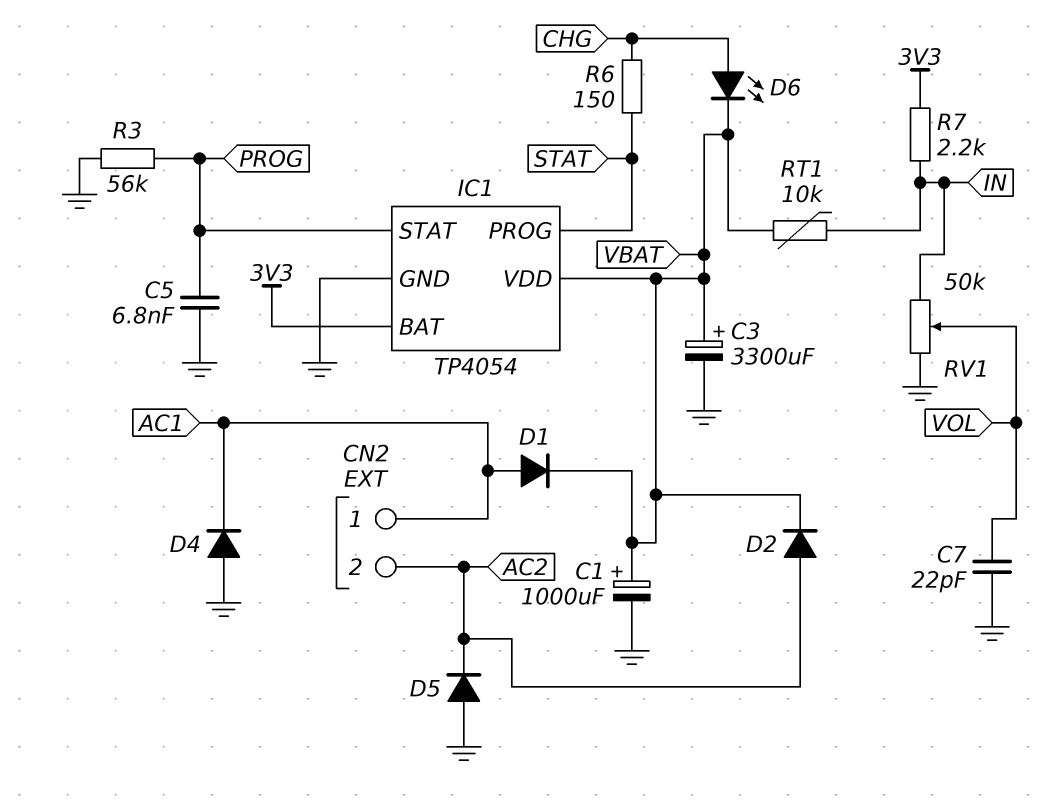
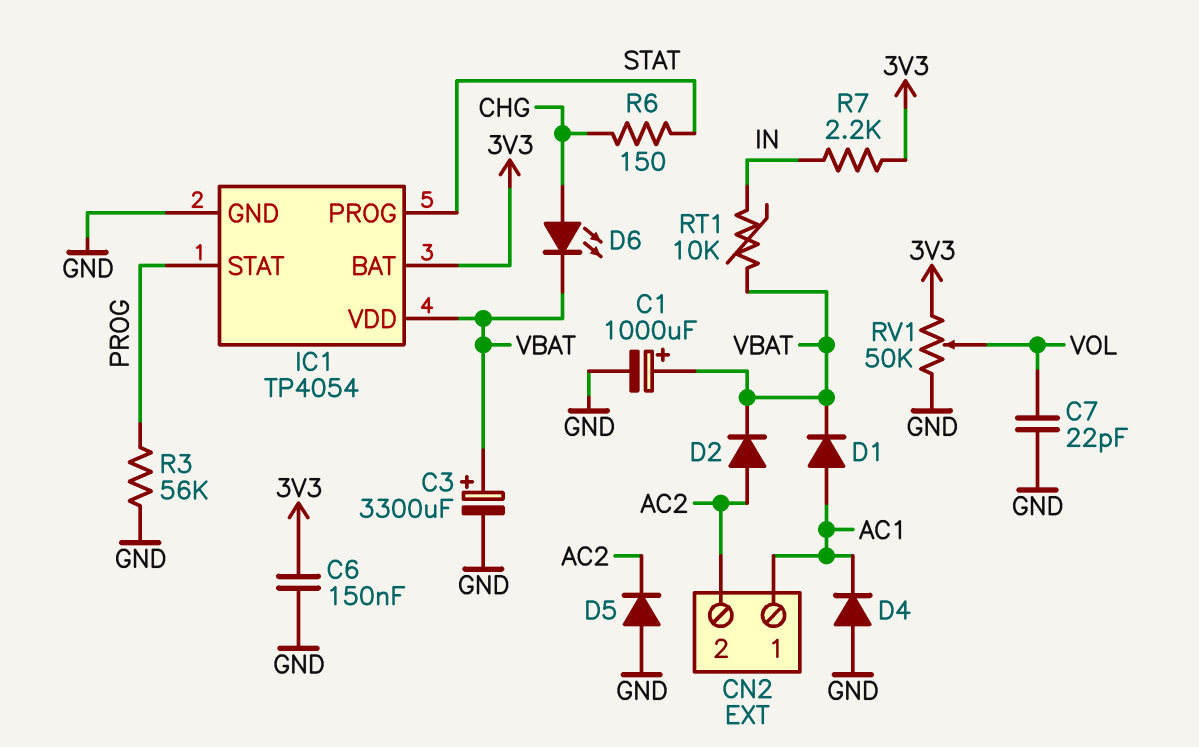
C5: 6.8nF (GND, PROG) -> none
C6: none -> 150nF (3V3, GND)
RV1: 50k (GND, IN, wiper VOL) -> 50k (3V3, GND, wiper VOL)

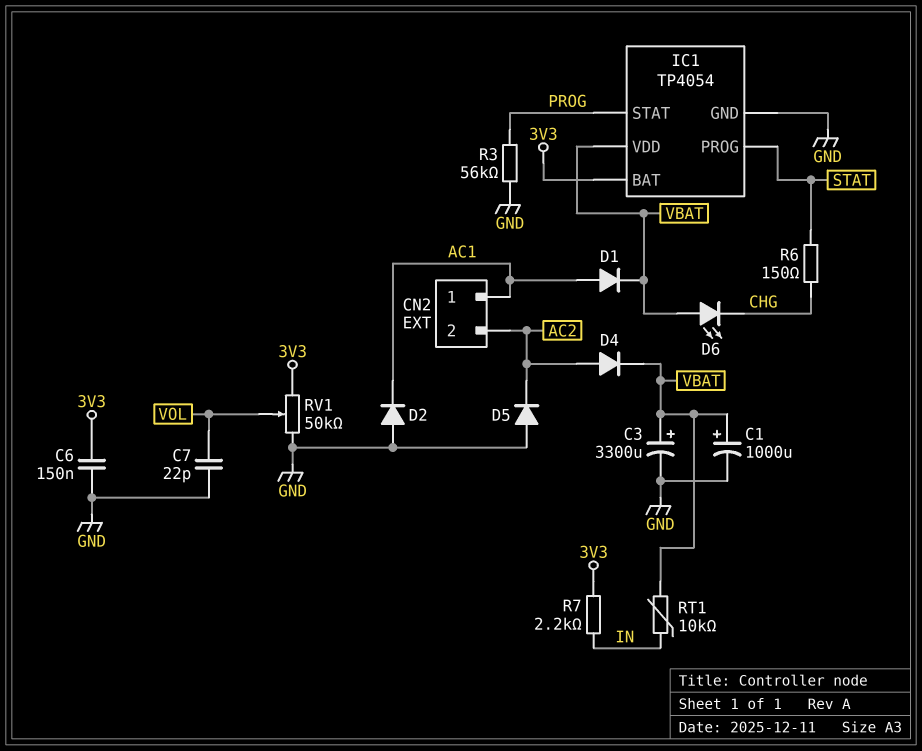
D2: diode (A AC2, K VBAT) -> diode (A GND, K AC1)
D4: diode (A GND, K AC1) -> diode (A AC2, K VBAT)
D6: LED (A CHG, K VBAT) -> LED (A VBAT, K CHG)

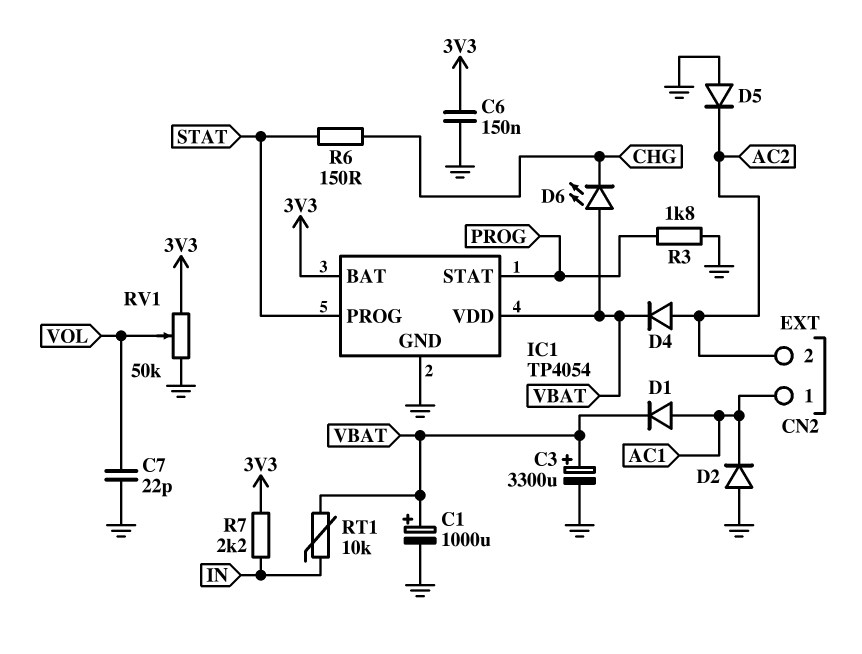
R3: 56k (GND, PROG) -> 1.8k (GND, PROG)

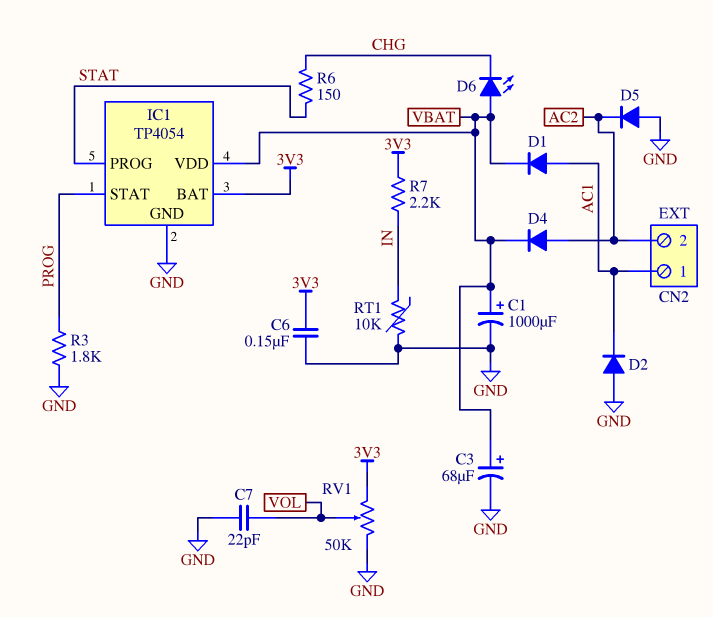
C3: 3300uF (plus VBAT, minus GND) -> 68uF (plus VBAT, minus GND)
RT1: 10k (IN, VBAT) -> 10k (GND, IN)

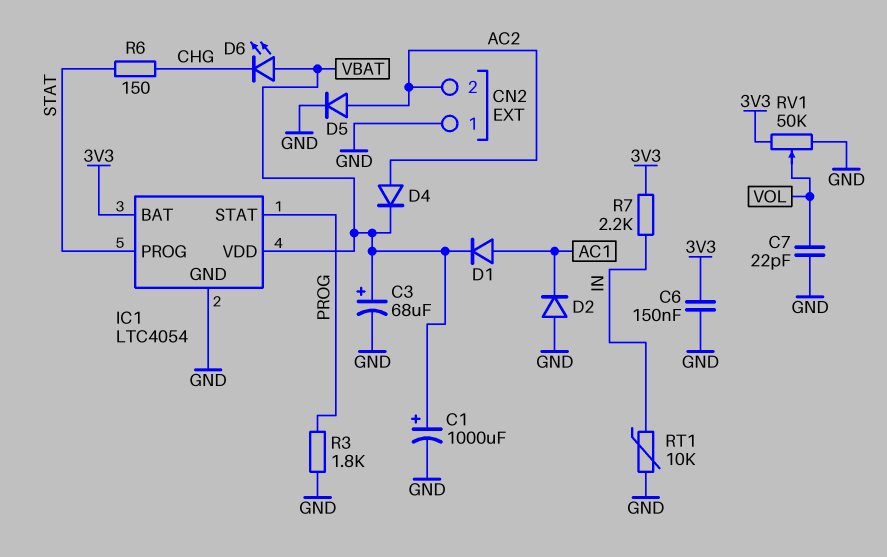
CN2 pin 1: AC1 -> GND
D5: diode (A GND, K AC2) -> diode (A AC2, K GND)
IC1: TP4054 -> LTC4054

